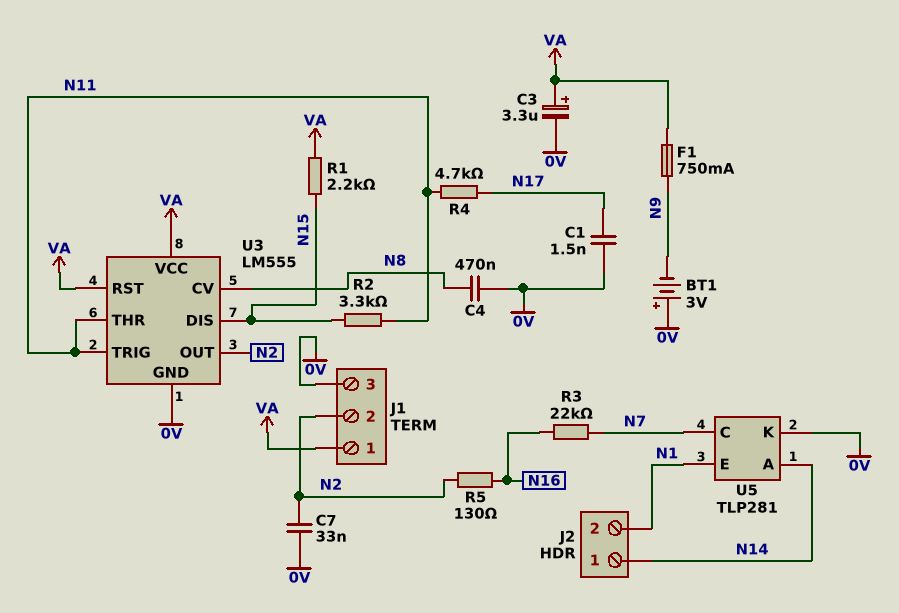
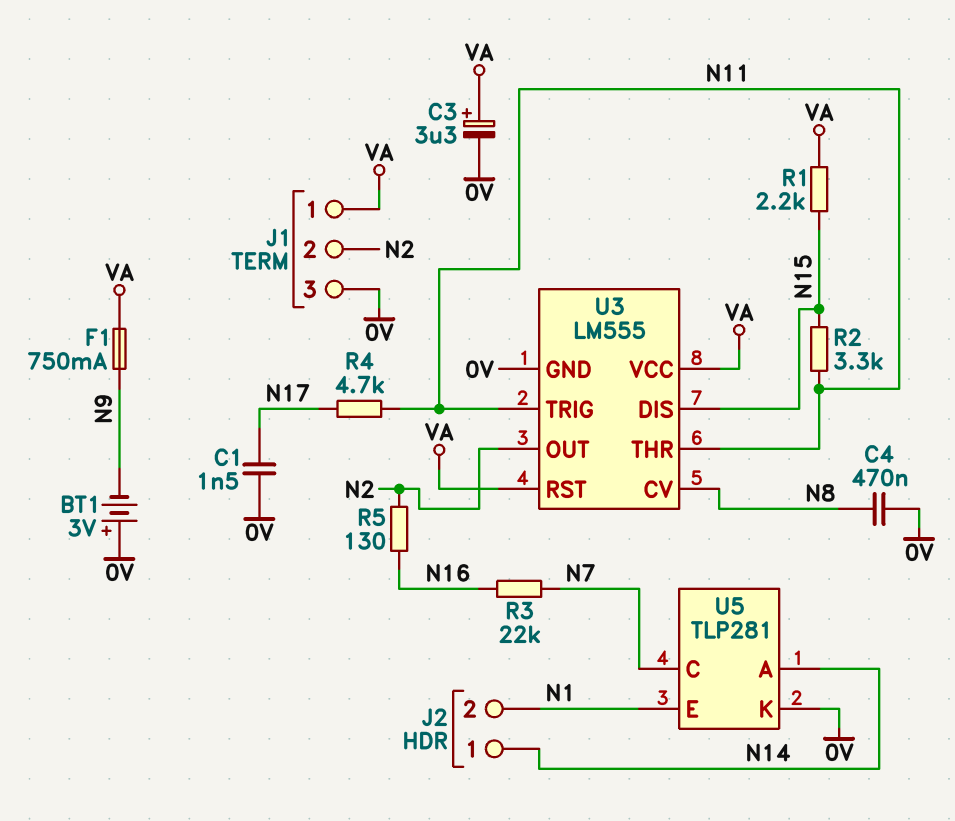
C7: 33nF (0V, N2) -> none

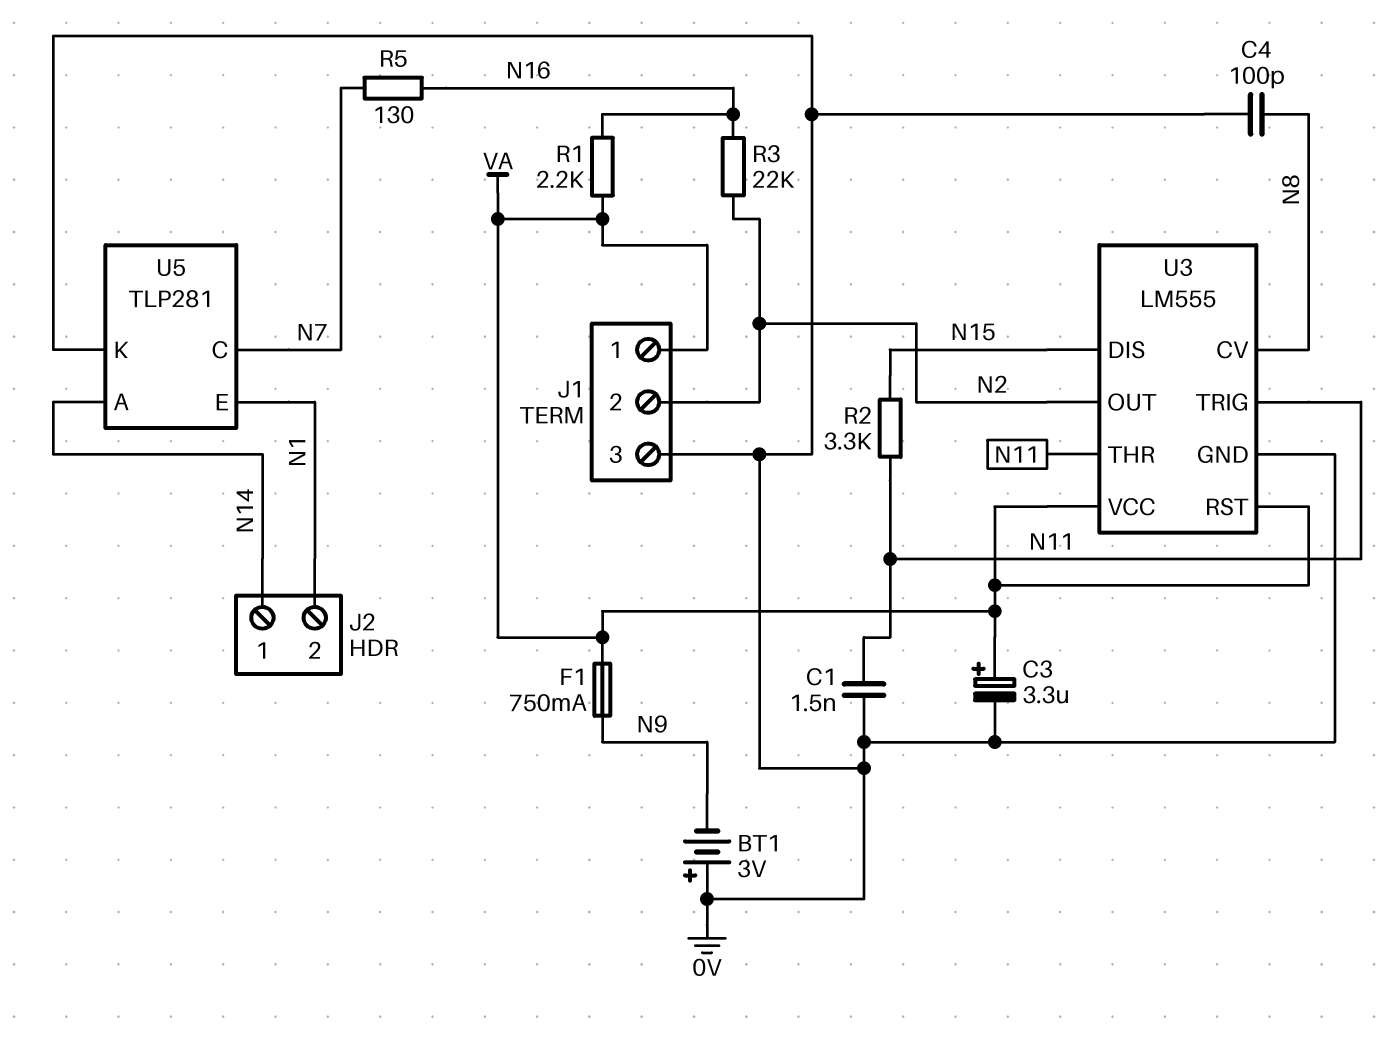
C1: 1.5nF (0V, N17) -> 1.5nF (0V, N11)
C4: 470nF (0V, N8) -> 100pF (0V, N8)
R1: 2.2k (N15, VA) -> 2.2k (N16, VA)
R3: 22k (N7, N16) -> 22k (N2, N16)
R4: 4.7k (N11, N17) -> none
R5: 130 (N2, N16) -> 130 (N7, N16)

